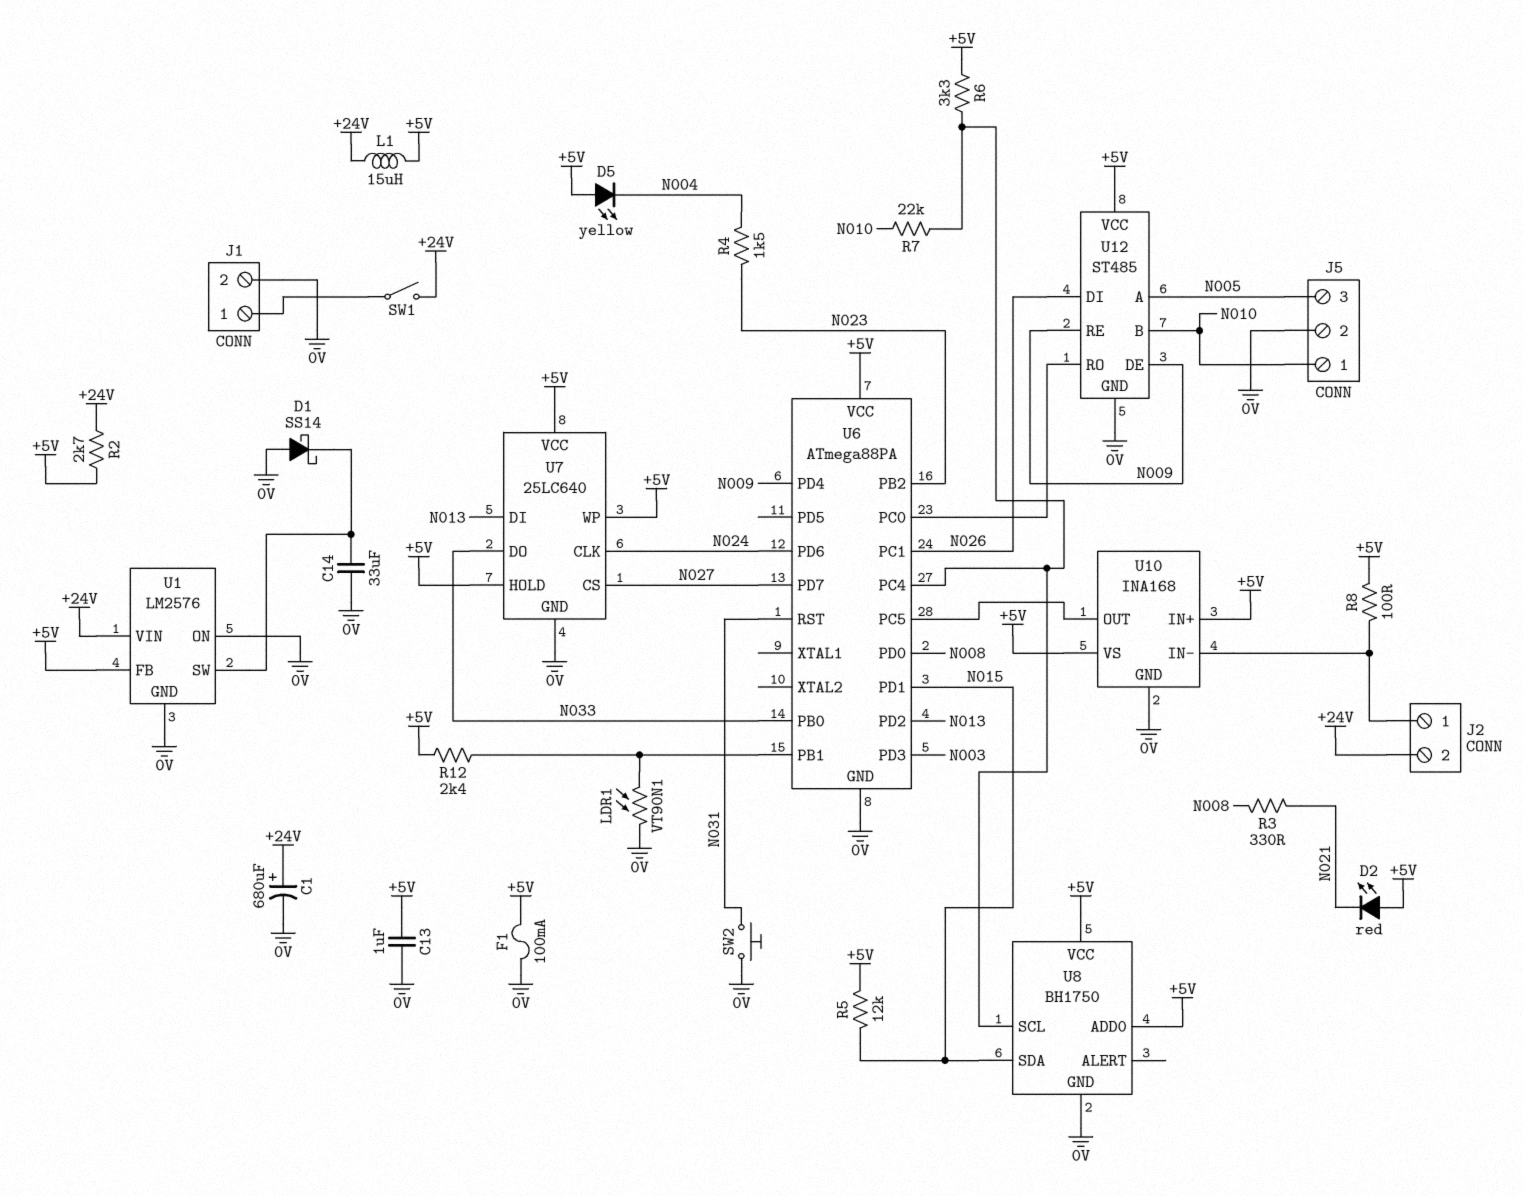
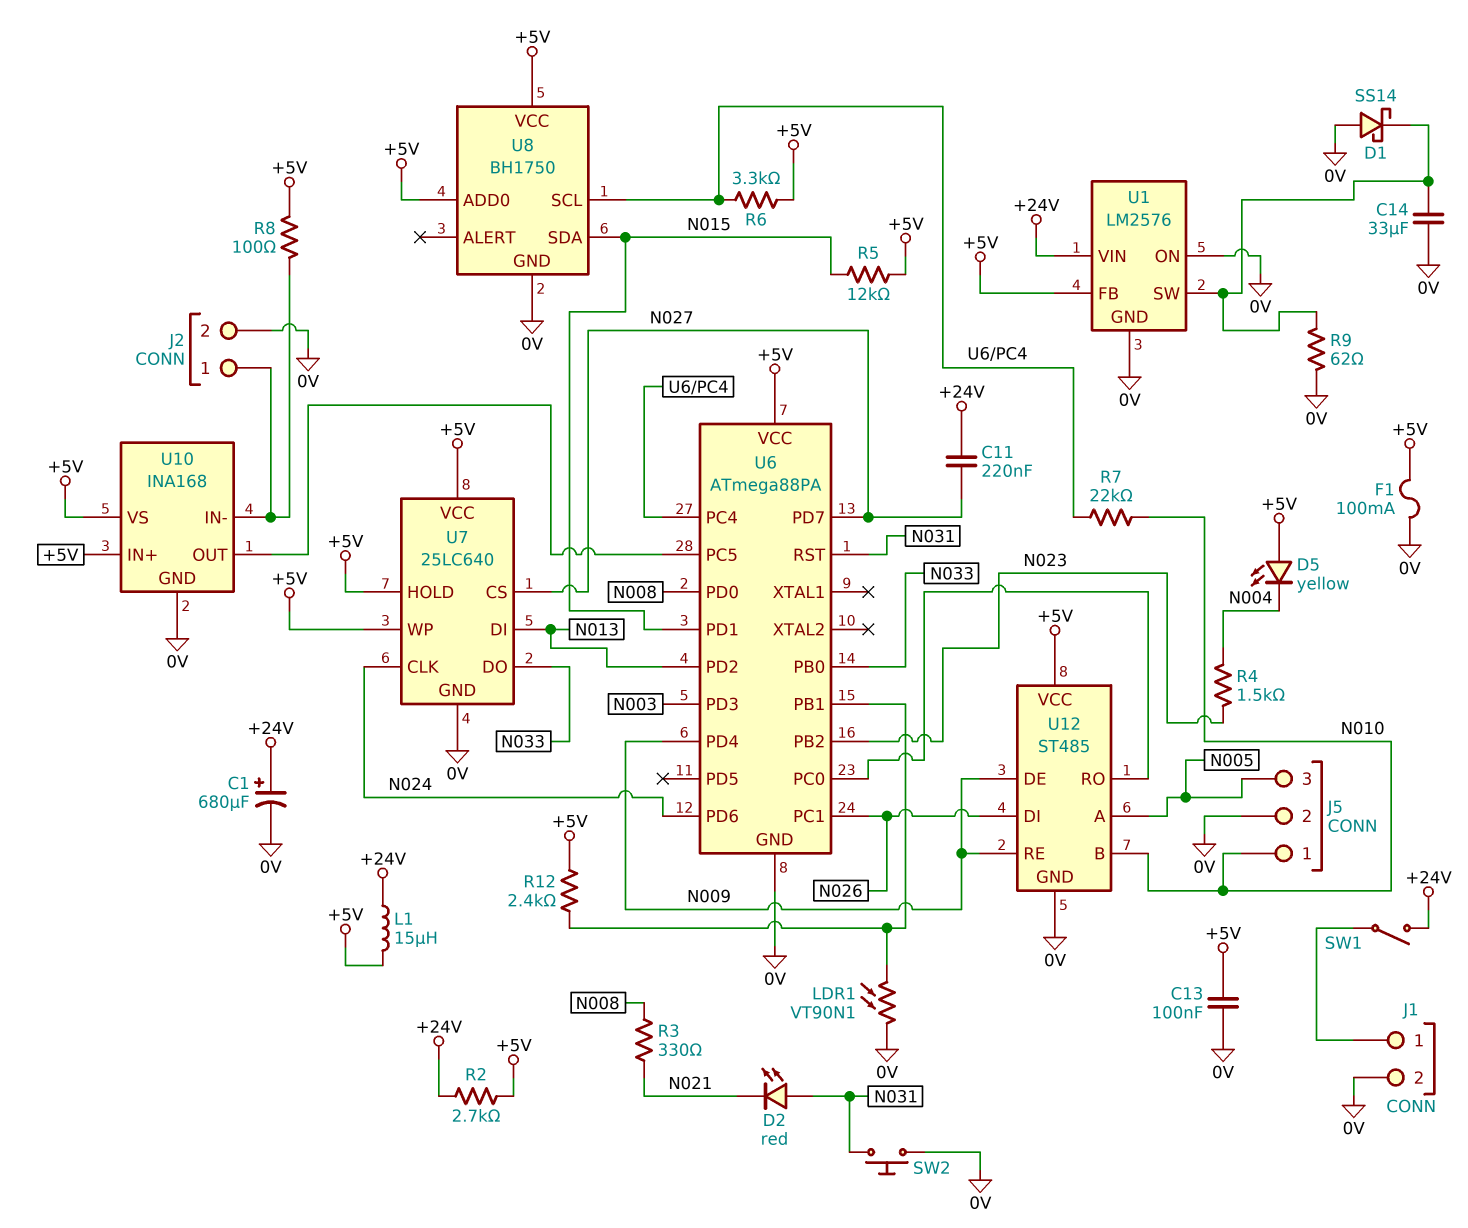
C11: none -> 220nF (+24V, N027)
C13: 1uF (+5V, 0V) -> 100nF (+5V, 0V)
D2: LED red (A +5V, K N021) -> LED red (A N031, K N021)
J2 pin 2: +24V -> 0V
R9: none -> 62 (0V, U1/SW)

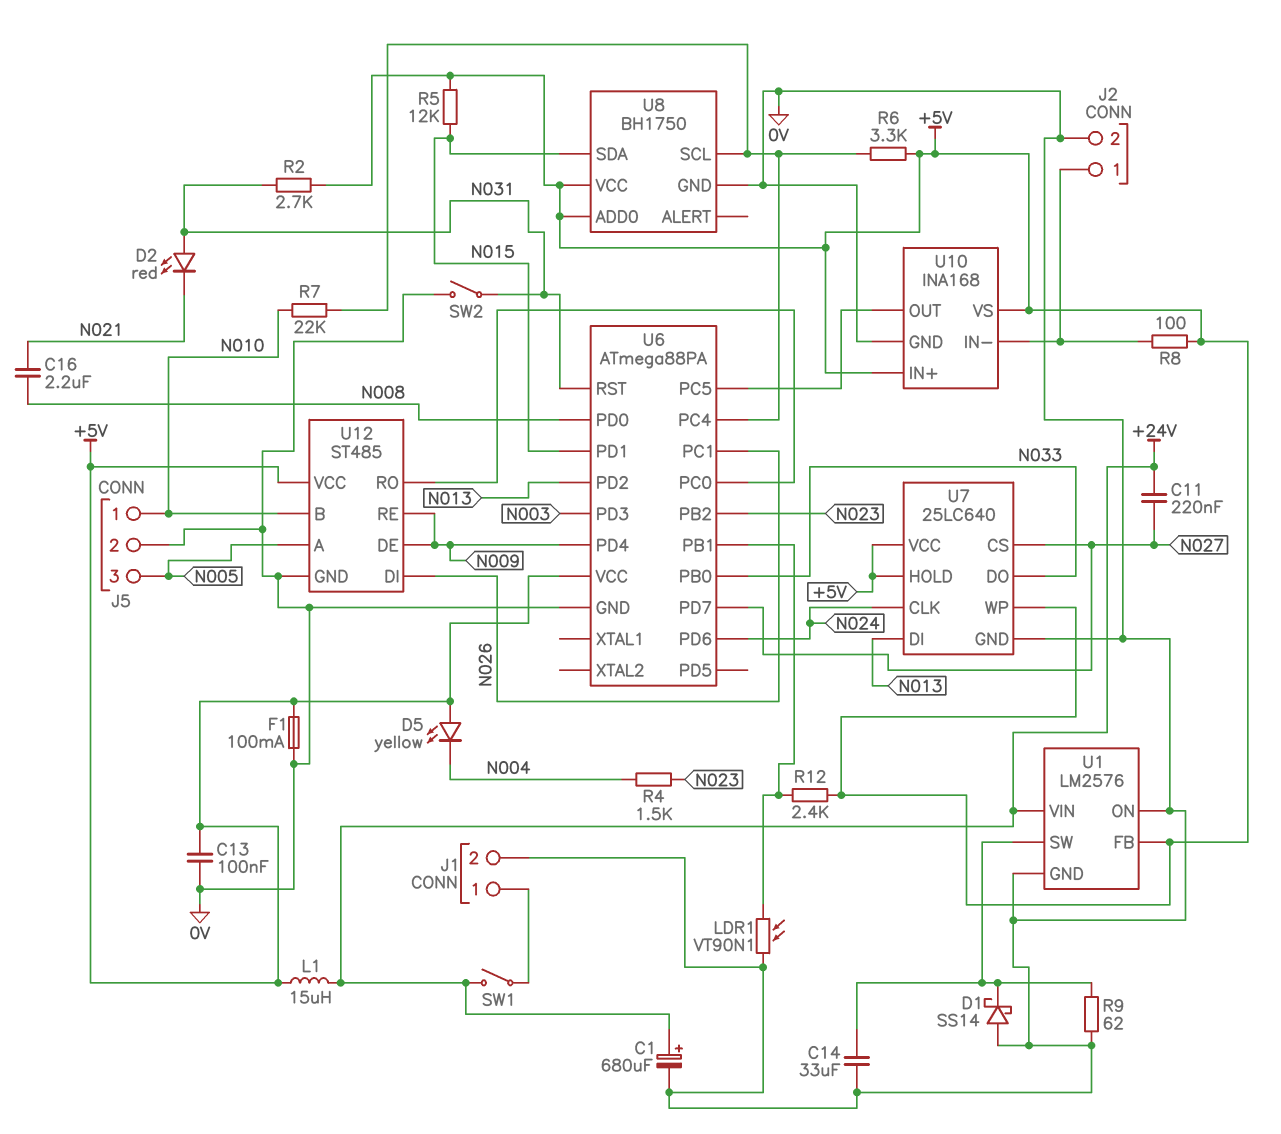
C16: none -> 2.2uF (N008, N021)
R2: 2.7k (+5V, +24V) -> 2.7k (+5V, N031)
R3: 330 (N008, N021) -> none
SW2: button (0V, N031) -> switch (0V, N031)

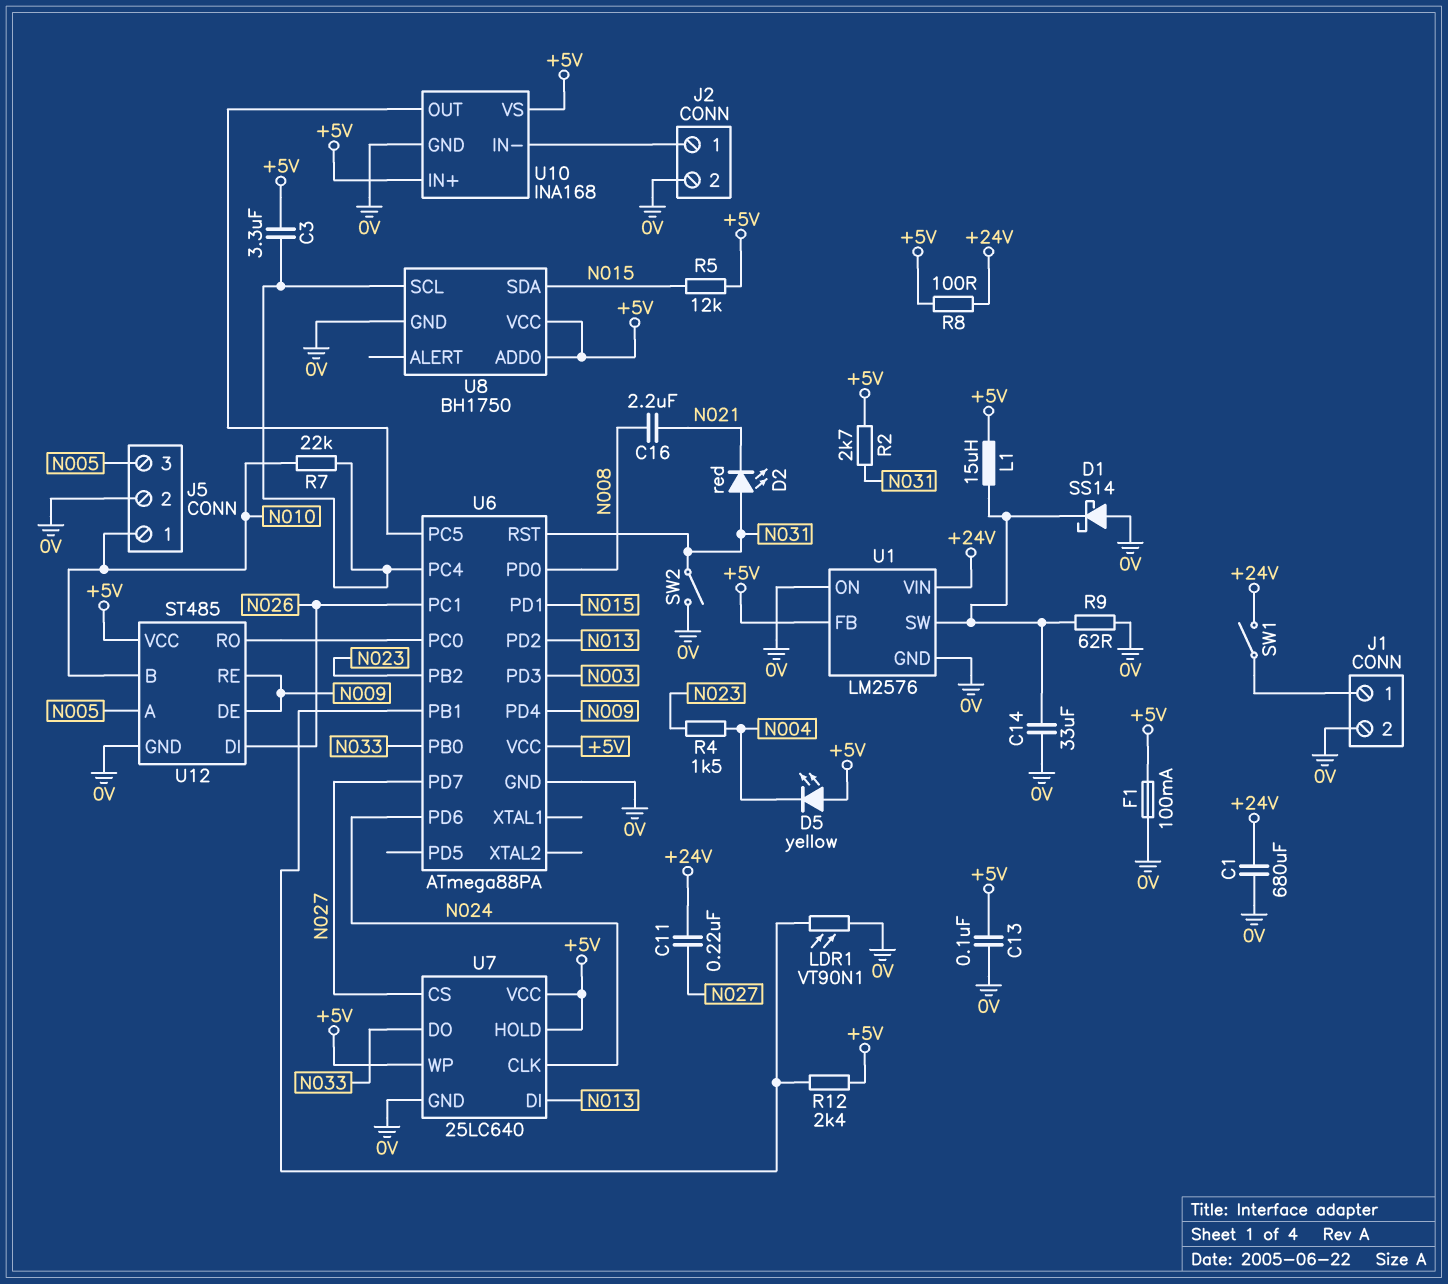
C1: 680uF (plus +24V, minus 0V) -> 680uF (+24V, 0V)
C3: none -> 3.3uF (+5V, U6/PC4)
L1: 15uH (+5V, +24V) -> 15uH (+5V, U1/SW)
R6: 3.3k (+5V, U6/PC4) -> none
R8: 100 (+5V, J2/1) -> 100 (+5V, +24V)

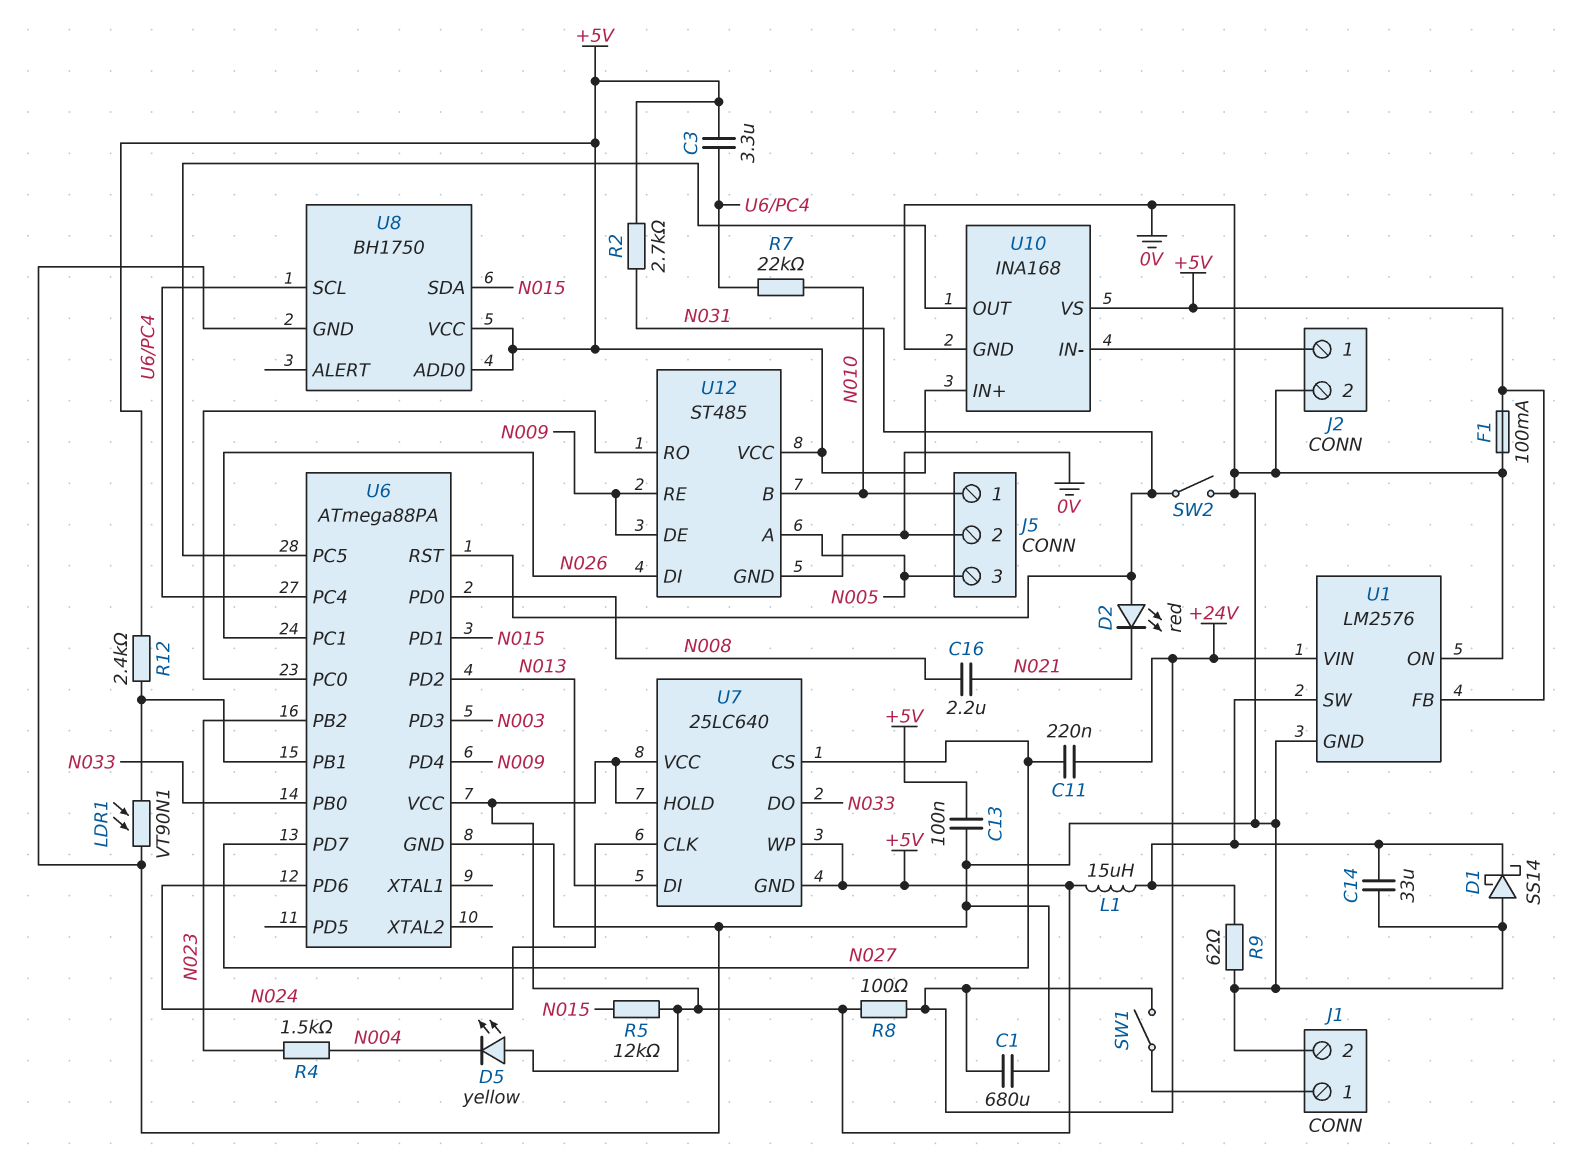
U7 pin GND: 0V -> +5V

